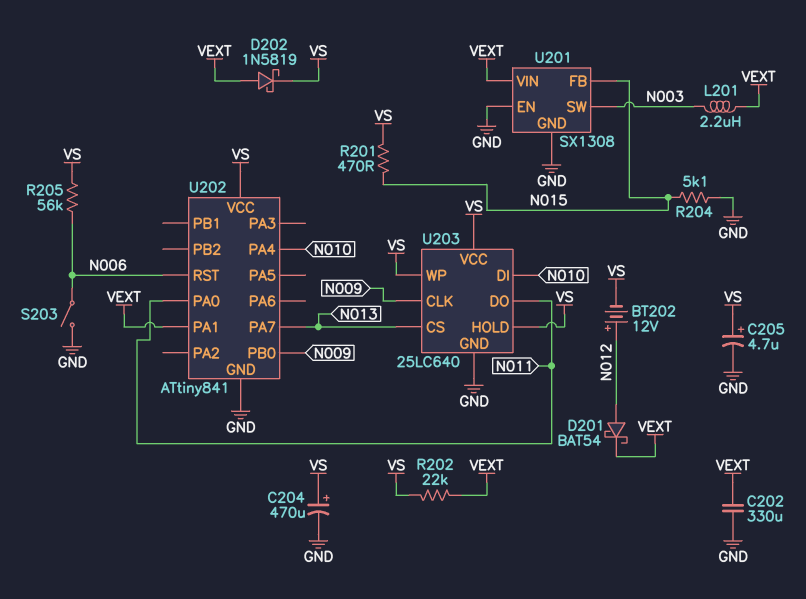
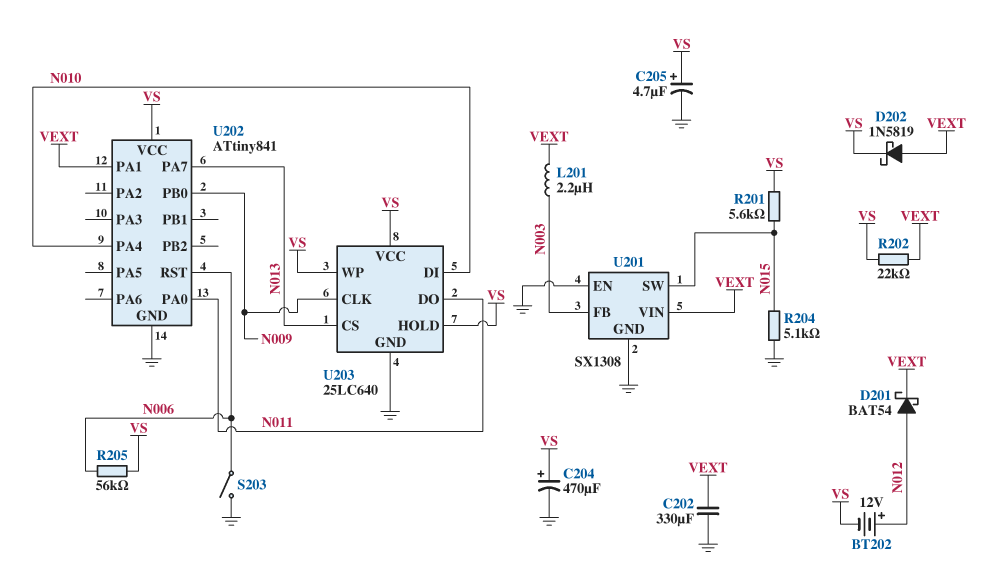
R201: 470 (N015, VS) -> 5.6k (N015, VS)
U201 pin FB: N015 -> N003
U201 pin SW: N003 -> N015

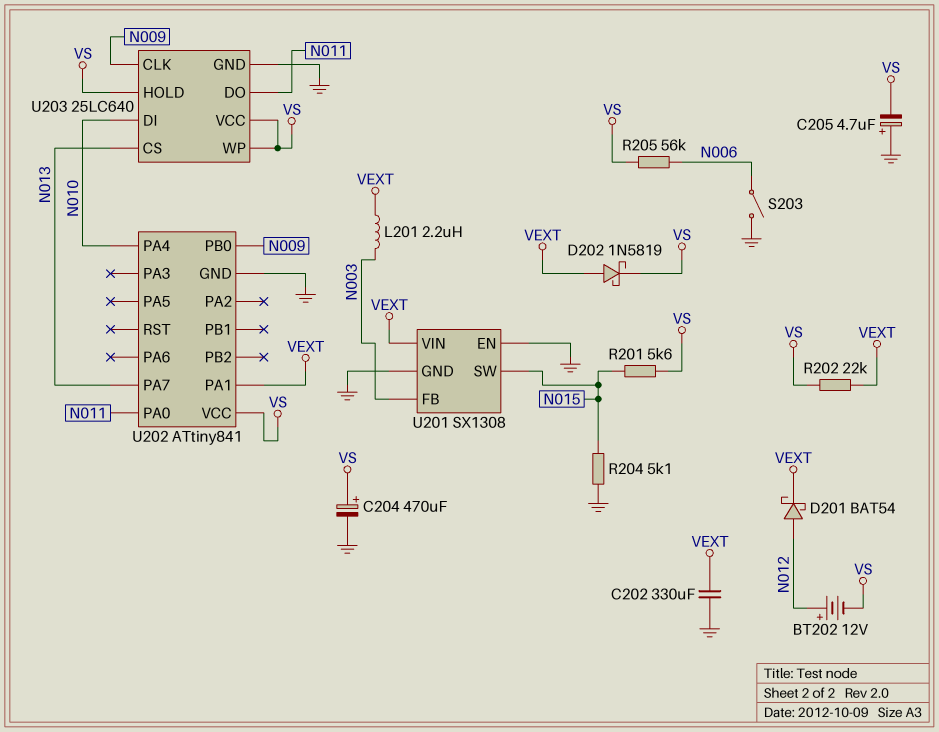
C205: 4.7uF (plus VS, minus GND) -> 4.7uF (plus GND, minus VS)
U202 pin RST: N006 -> none

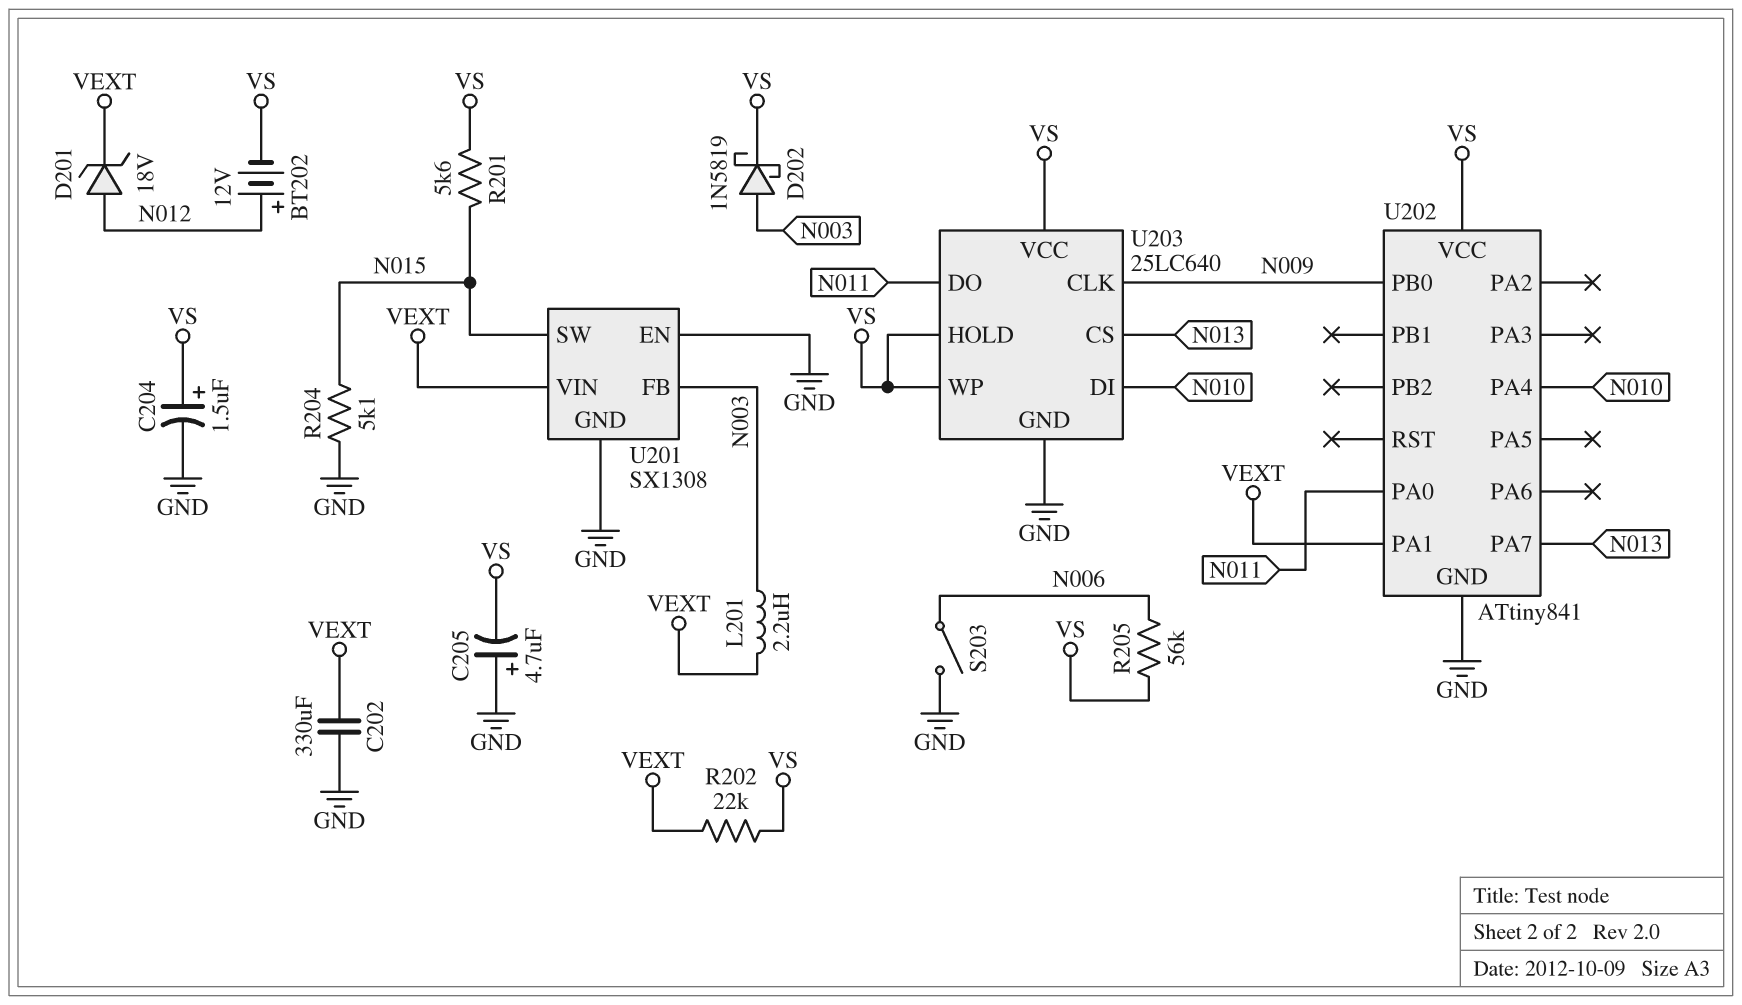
C204: 470uF (plus VS, minus GND) -> 1.5uF (plus VS, minus GND)
D201: schottky BAT54 (A N012, K VEXT) -> zener 18V (A N012, K VEXT)
D202: schottky 1N5819 (A VEXT, K VS) -> schottky 1N5819 (A N003, K VS)

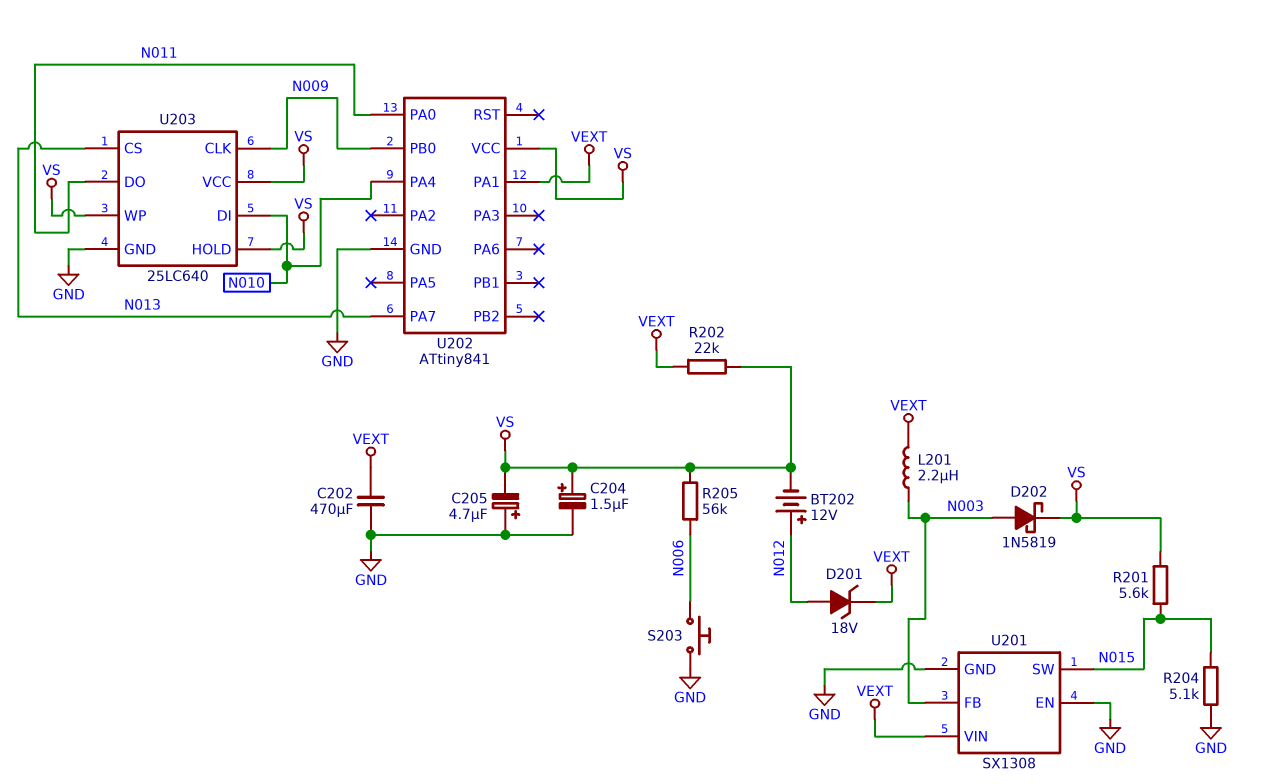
C202: 330uF (GND, VEXT) -> 470uF (GND, VEXT)
S203: switch (GND, N006) -> button (GND, N006)

